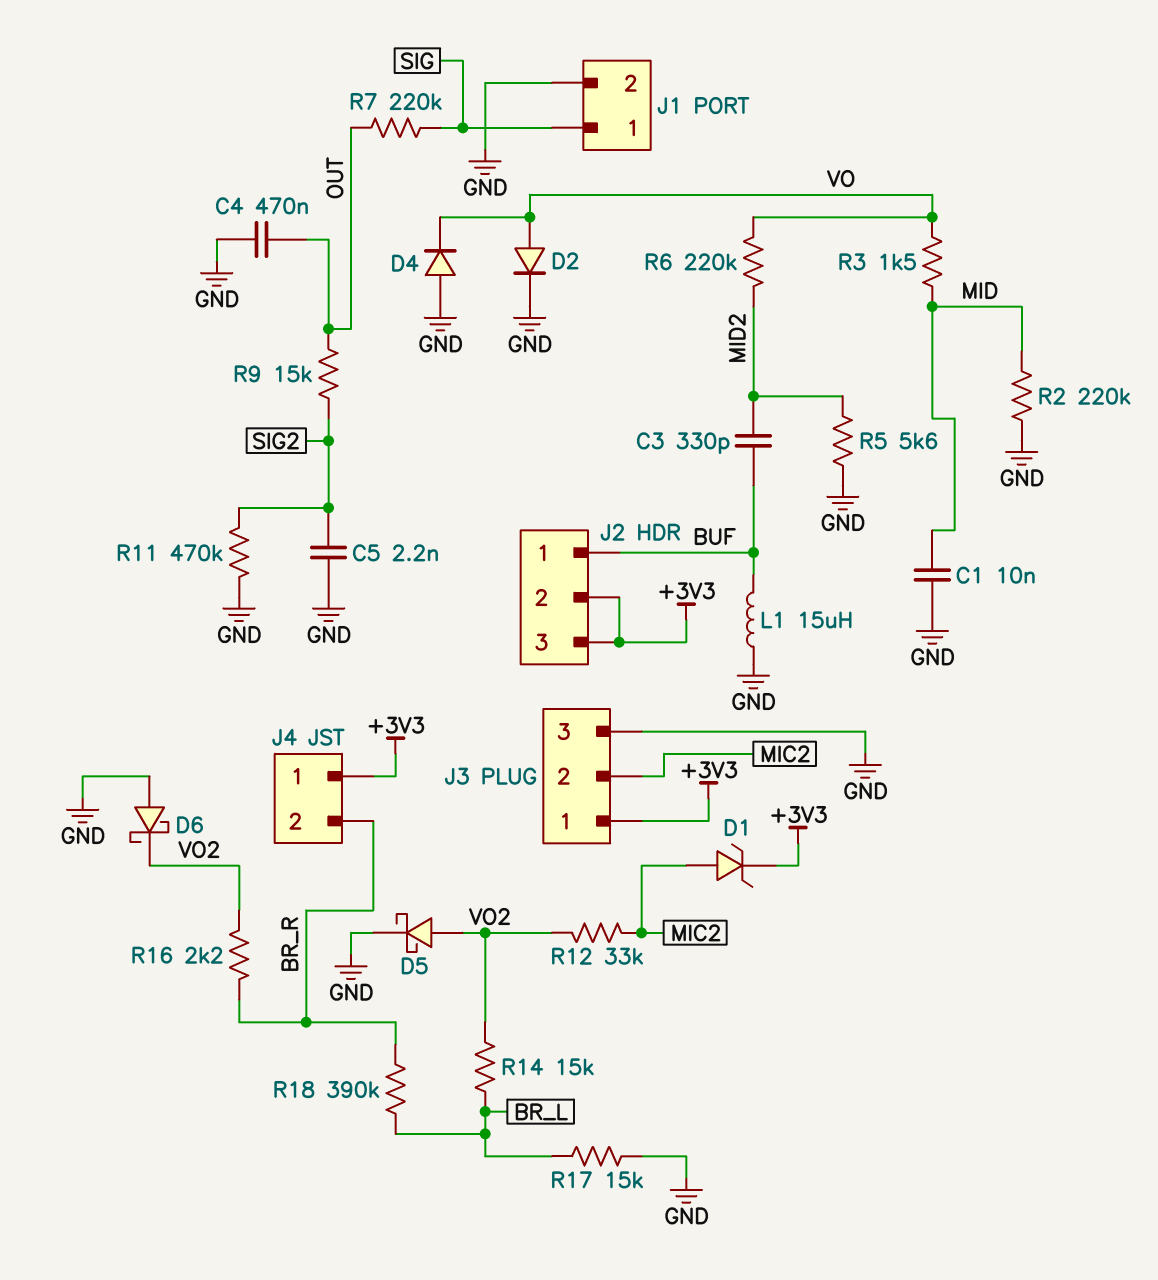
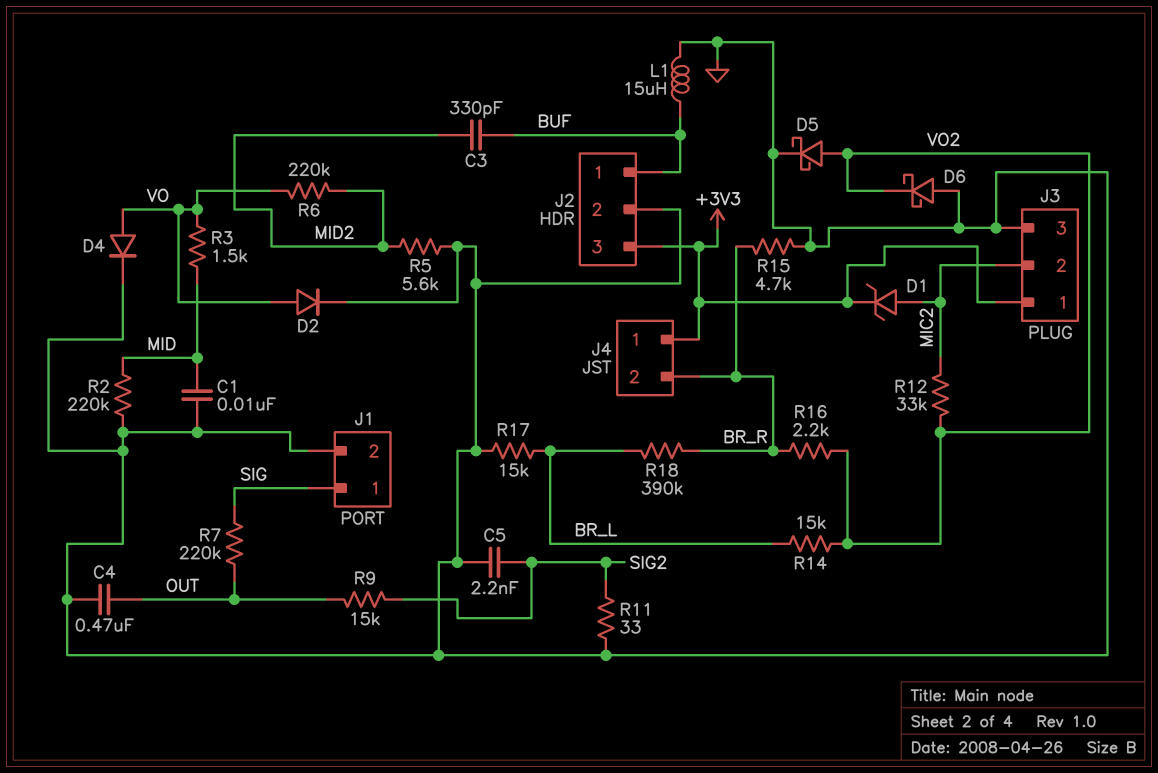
D4: diode (A GND, K VO) -> diode (A VO, K GND)
J2 pin 2: +3V3 -> GND
R11: 470k (GND, SIG2) -> 33 (GND, SIG2)
R15: none -> 4.7k (BR_R, GND)

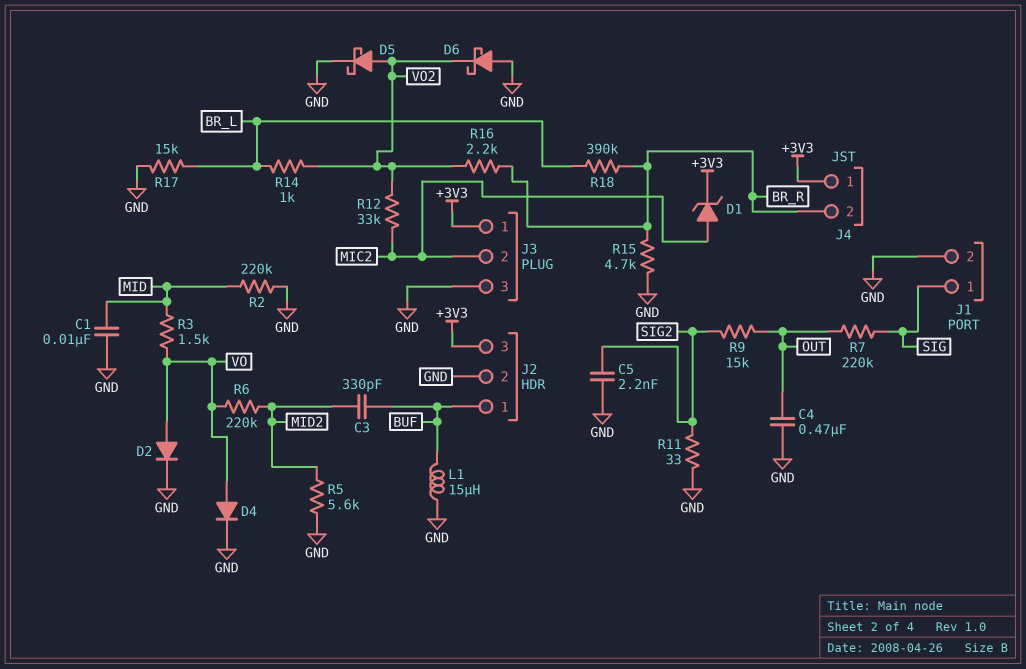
R14: 15k (BR_L, VO2) -> 1k (BR_L, VO2)

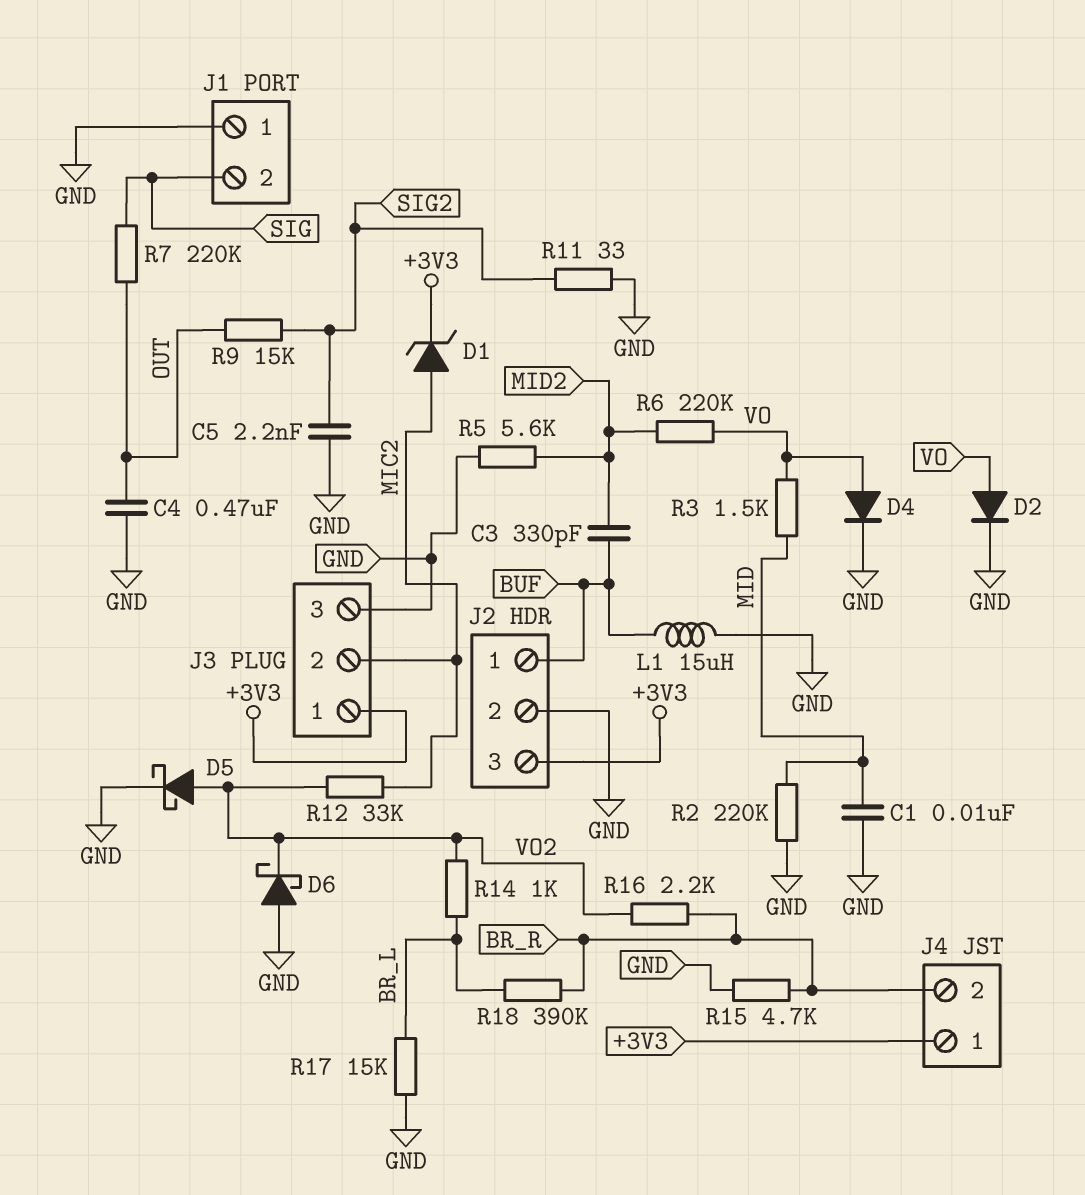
J1 pin 1: SIG -> GND
J1 pin 2: GND -> SIG

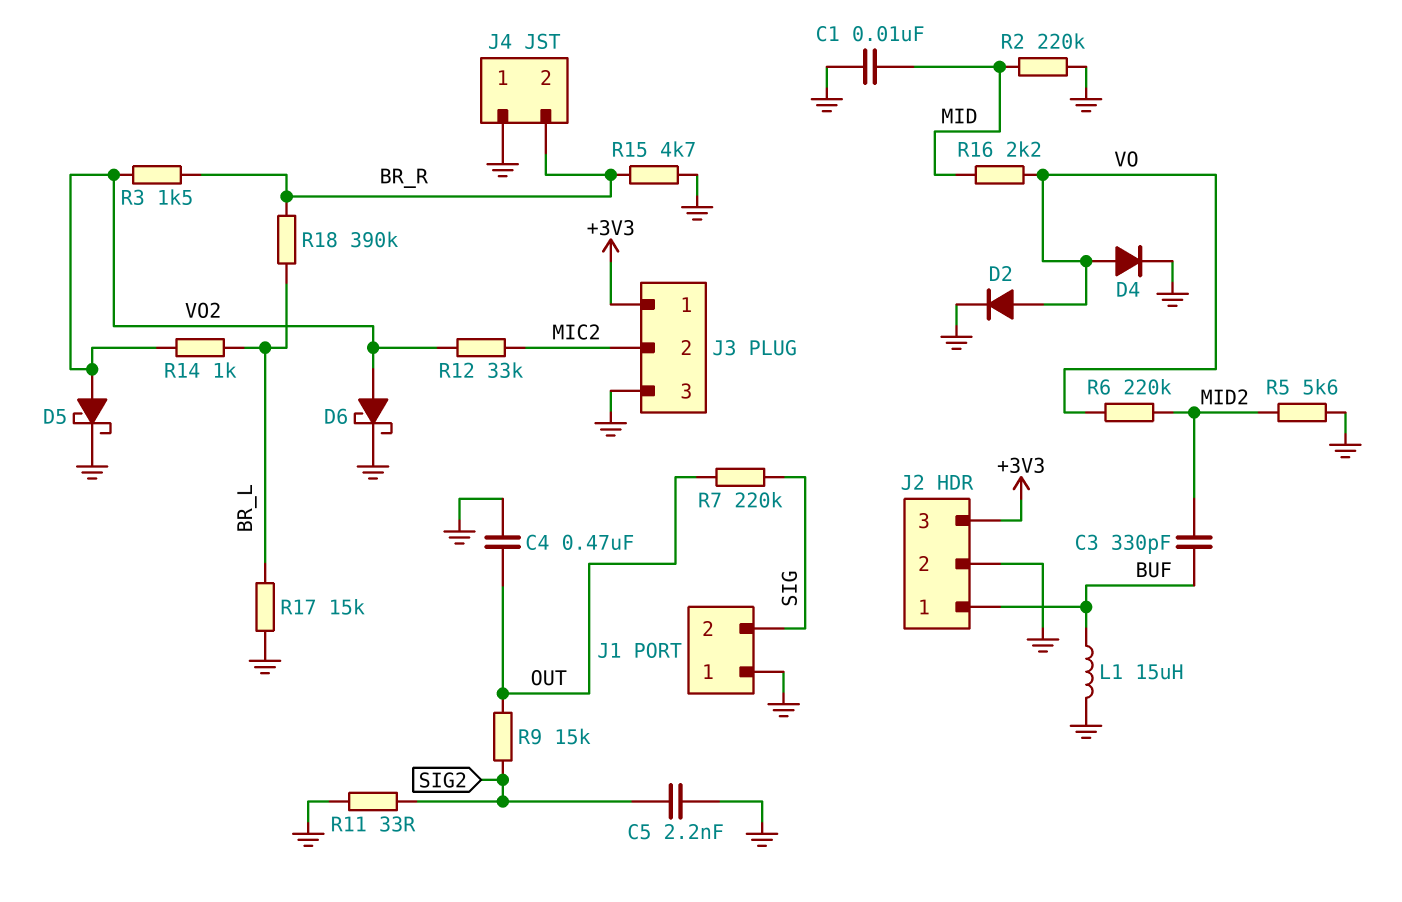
D1: zener (A MIC2, K +3V3) -> none
D6: schottky (A GND, K VO2) -> schottky (A VO2, K GND)
J4 pin 1: +3V3 -> GND
R3: 1.5k (MID, VO) -> 1.5k (BR_R, VO2)
R16: 2.2k (BR_R, VO2) -> 2.2k (MID, VO)

